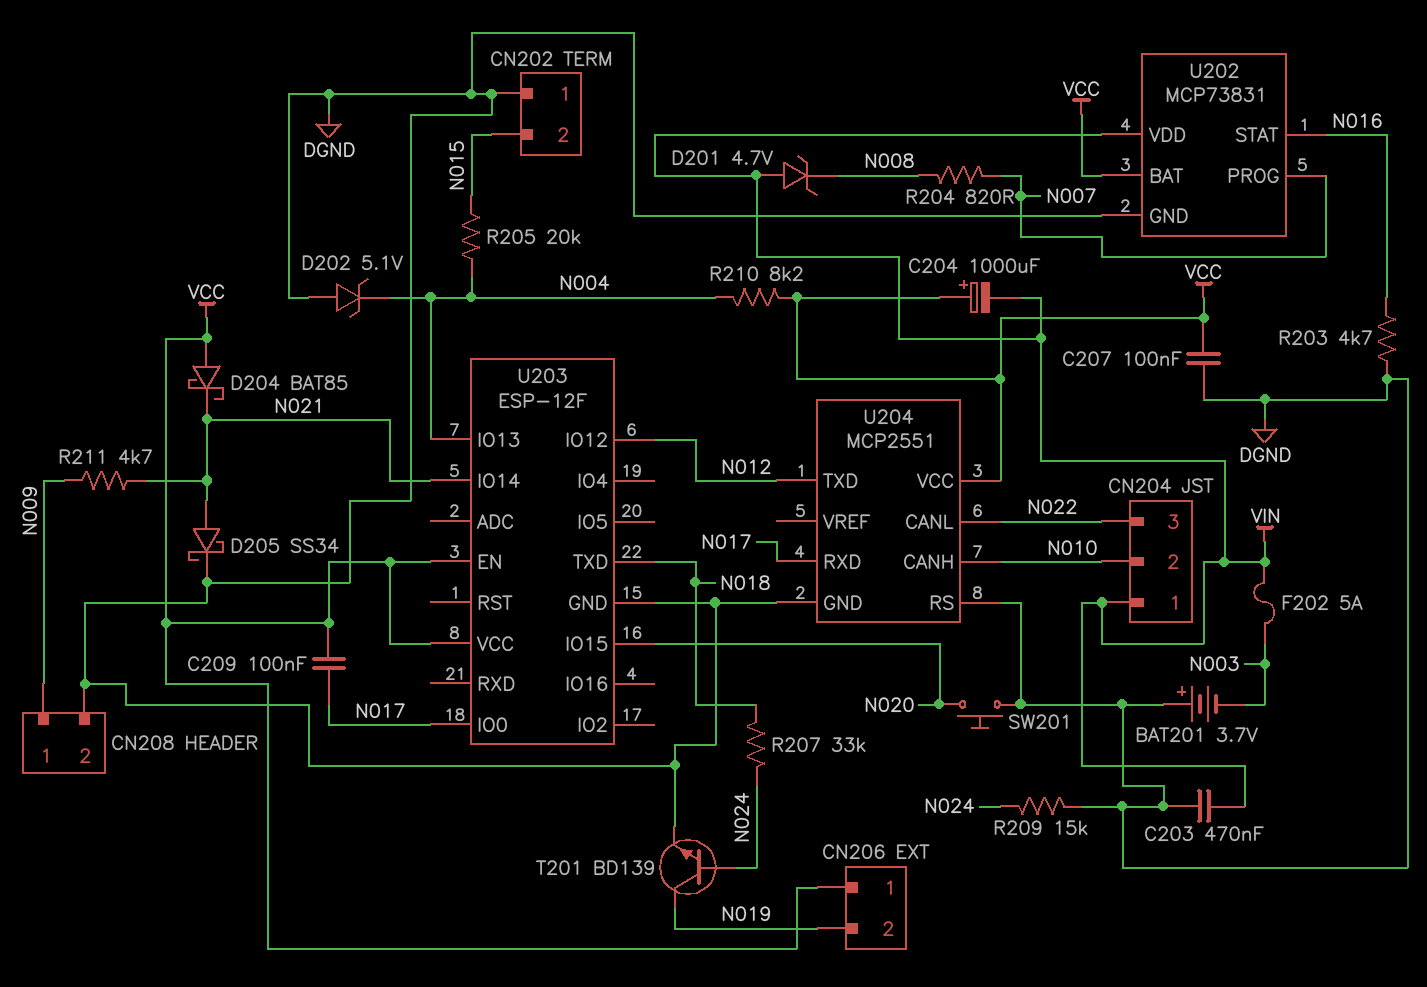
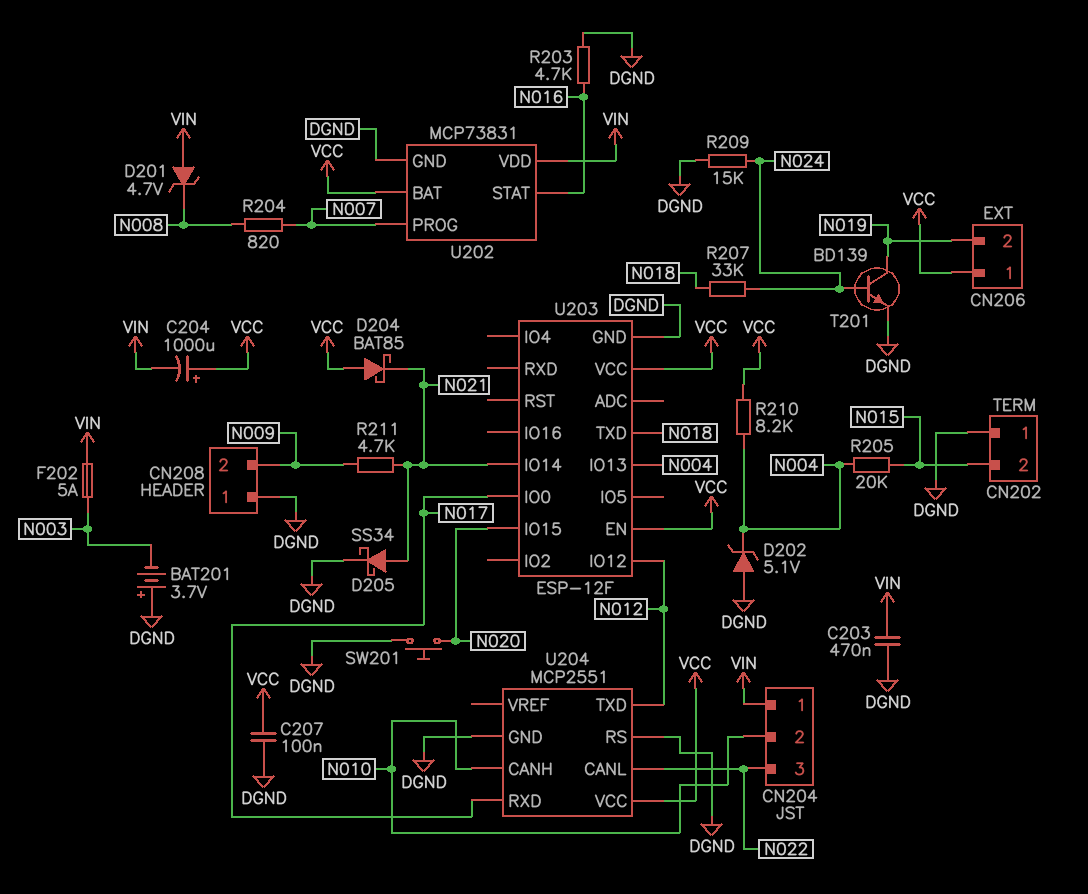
C209: 100nF (N017, VCC) -> none
CN208 pin 1: N009 -> DGND
CN208 pin 2: DGND -> N009

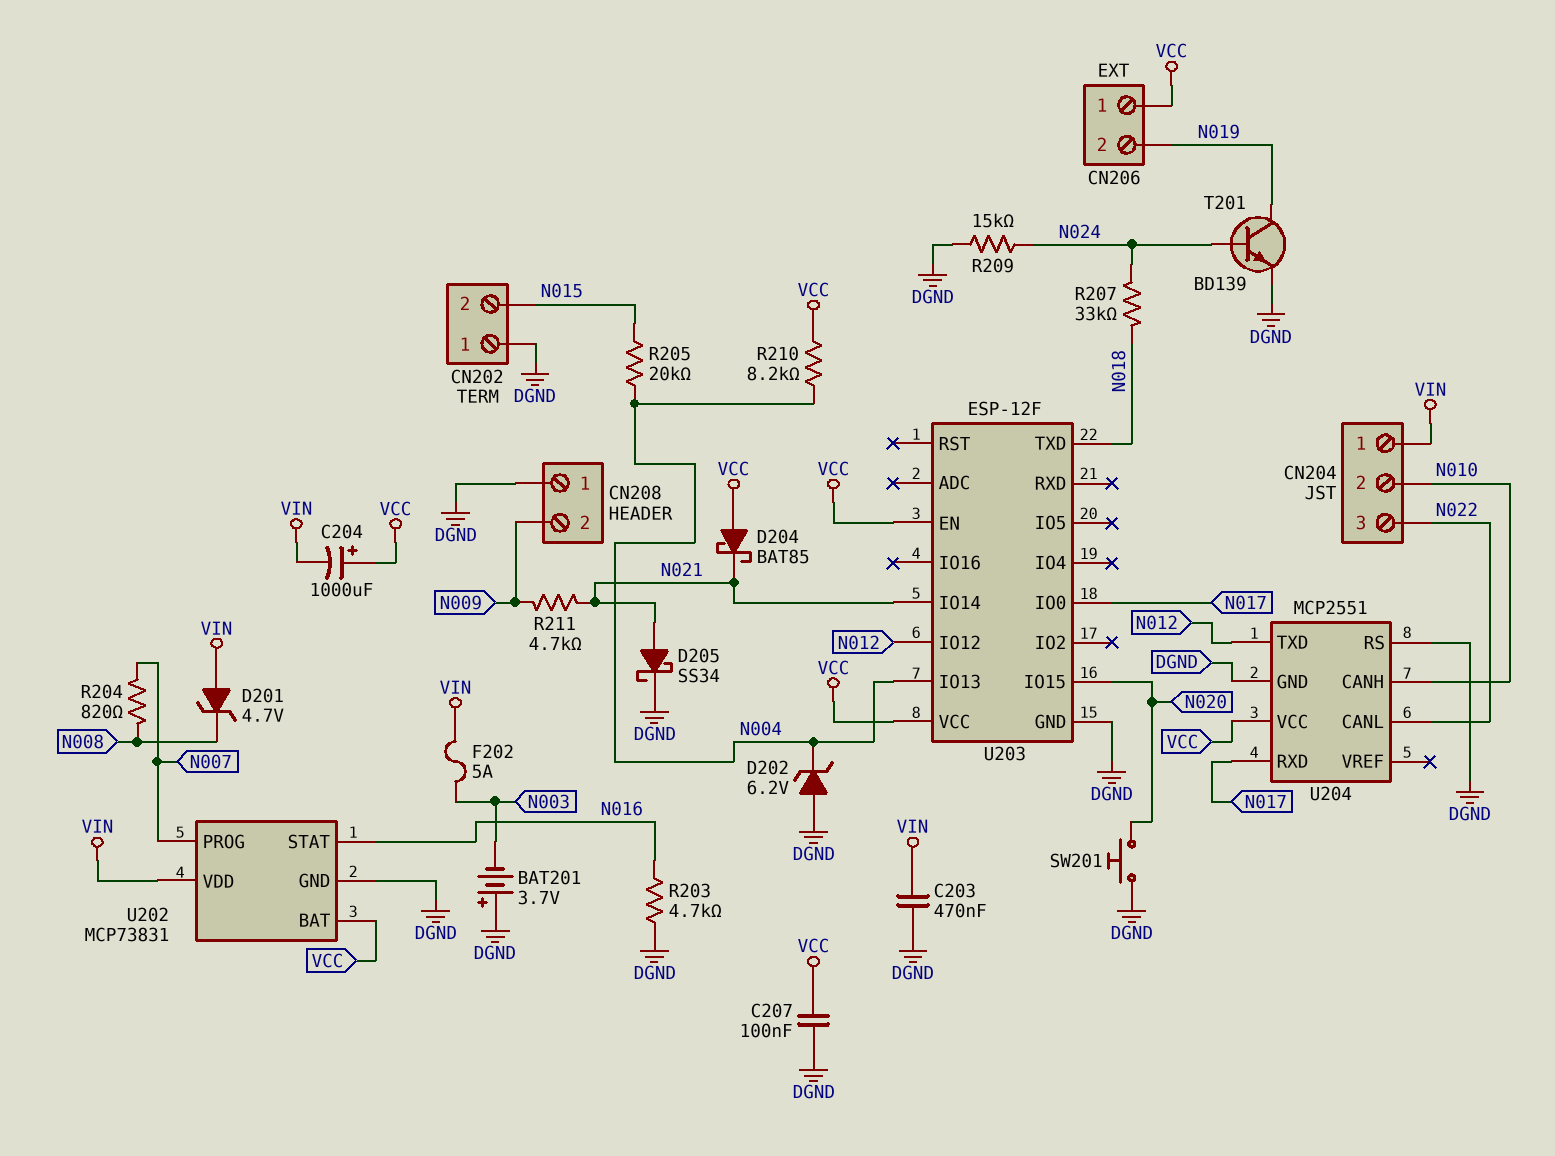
D202: zener 5.1V (A DGND, K N004) -> zener 6.2V (A DGND, K N004)

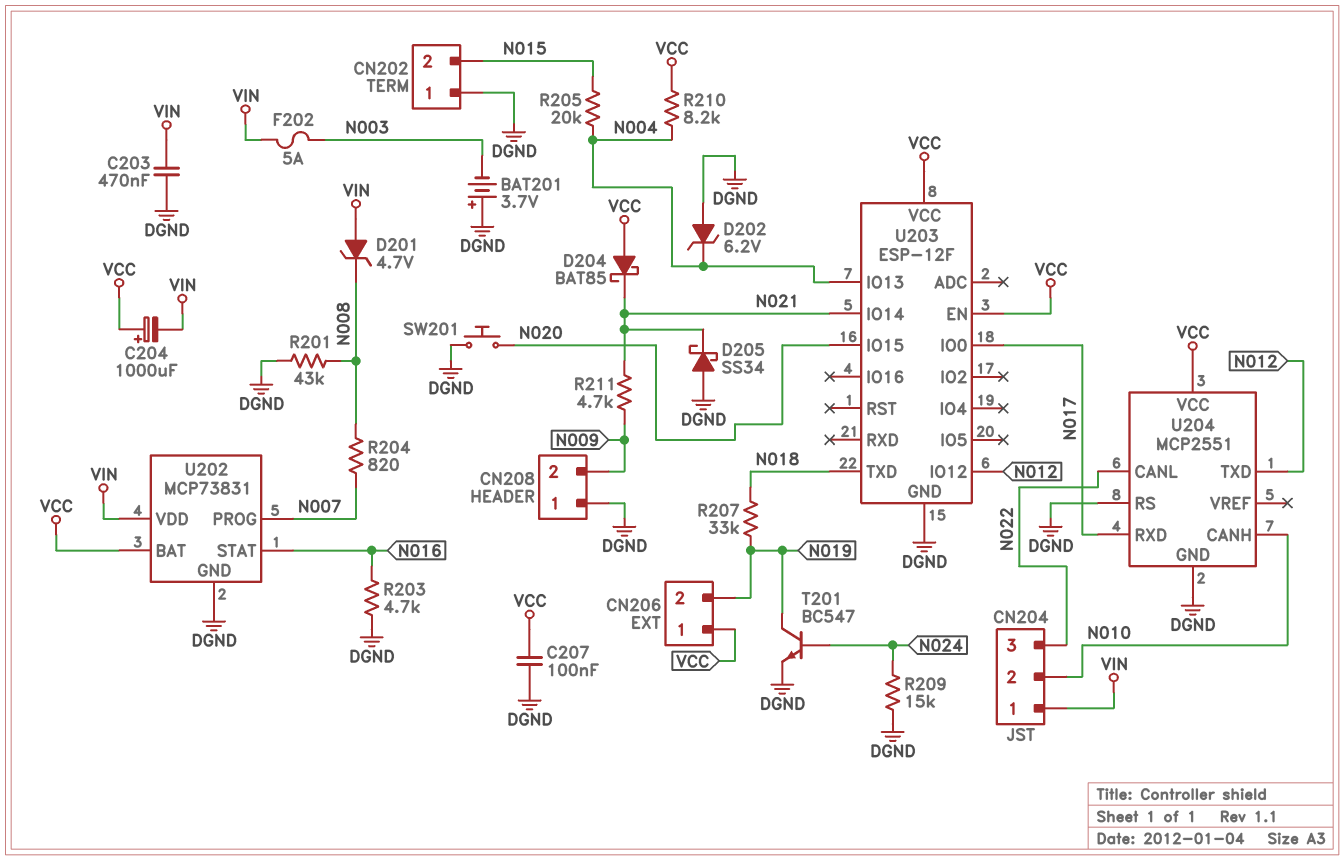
D205: schottky SS34 (A N021, K DGND) -> schottky SS34 (A DGND, K N021)
R201: none -> 43k (DGND, N008)
R207: 33k (N018, N024) -> 33k (N018, N019)
T201: NPN BD139 (B N024, C N019, E DGND) -> NPN BC547 (B N024, C N019, E DGND)

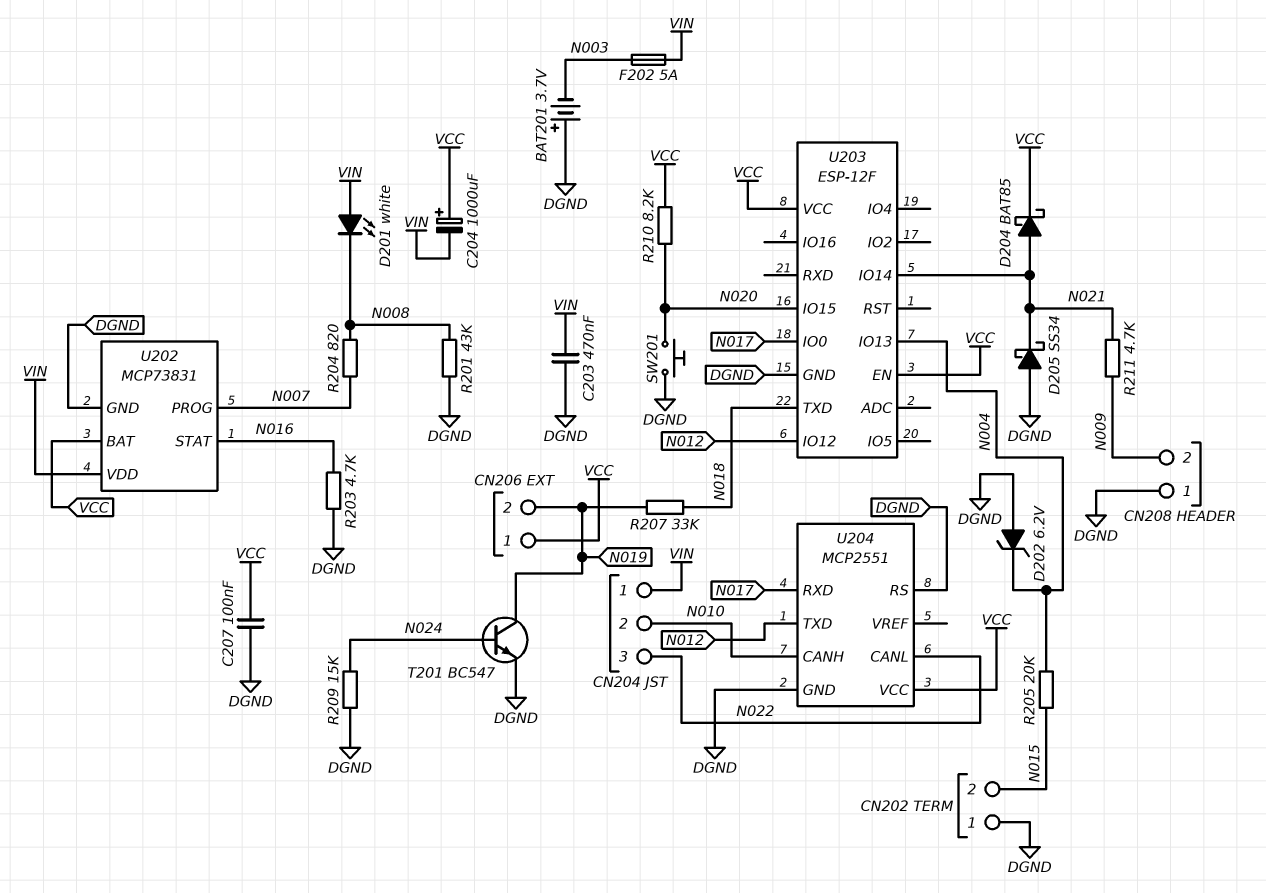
D201: zener 4.7V (A VIN, K N008) -> LED white (A VIN, K N008)
D204: schottky BAT85 (A VCC, K N021) -> schottky BAT85 (A N021, K VCC)
R210: 8.2k (N004, VCC) -> 8.2k (N020, VCC)

